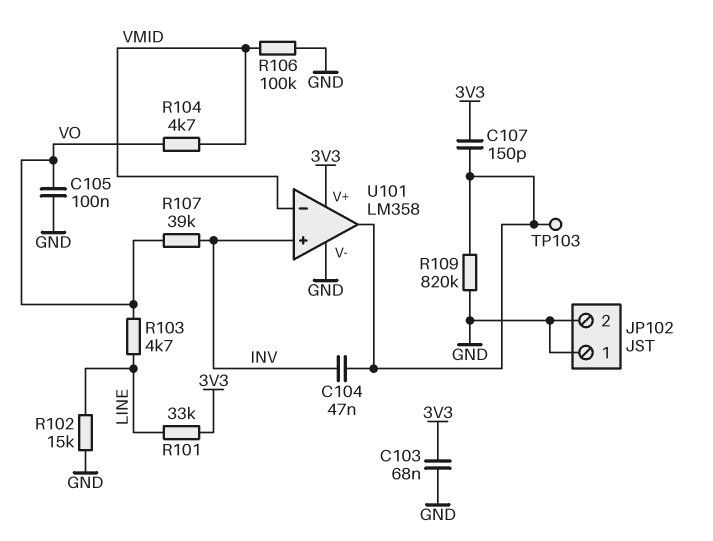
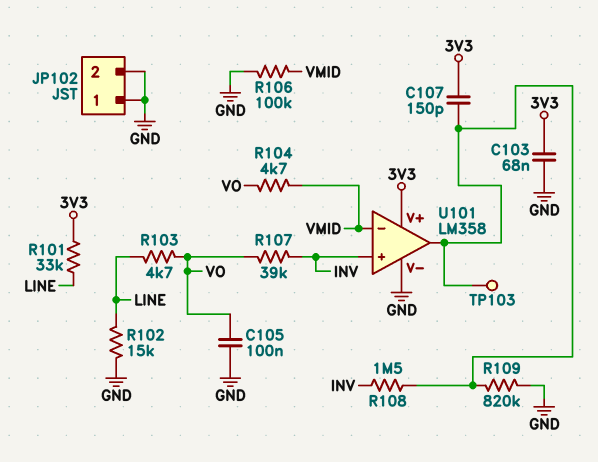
C104: 47nF (INV, U101/out) -> none
R108: none -> 1.5M (INV, U101/out)

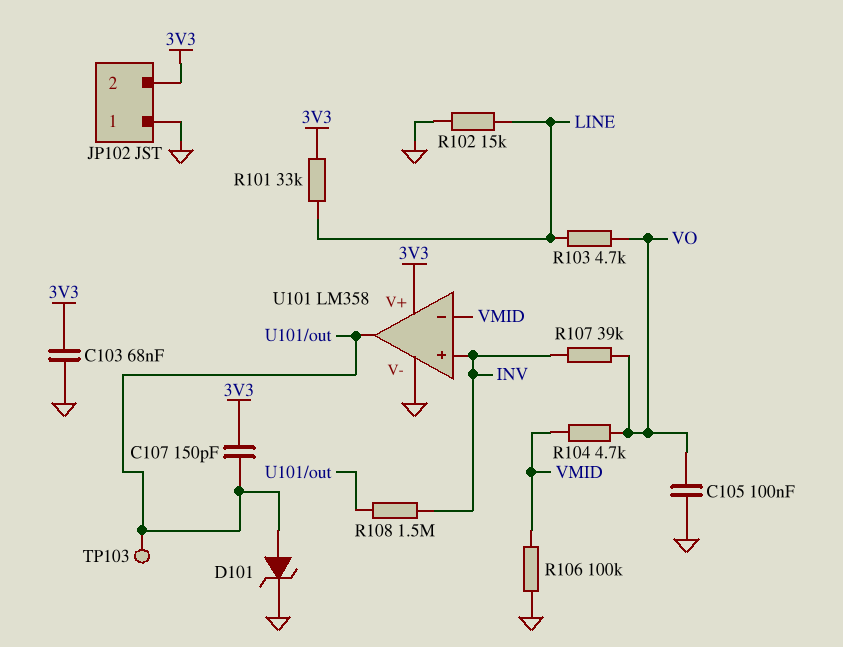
D101: none -> zener (A U101/out, K GND)
JP102 pin 2: GND -> 3V3
R109: 820k (GND, U101/out) -> none

